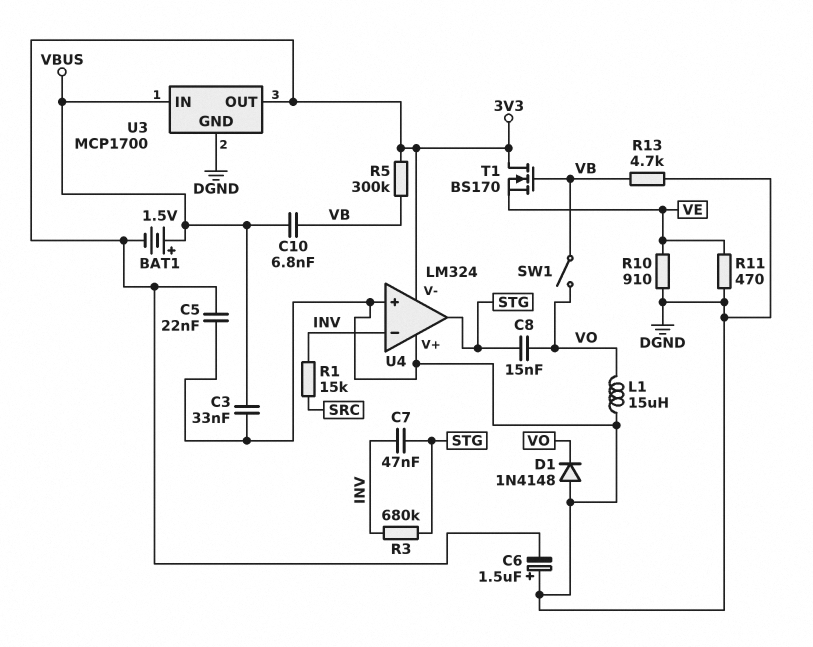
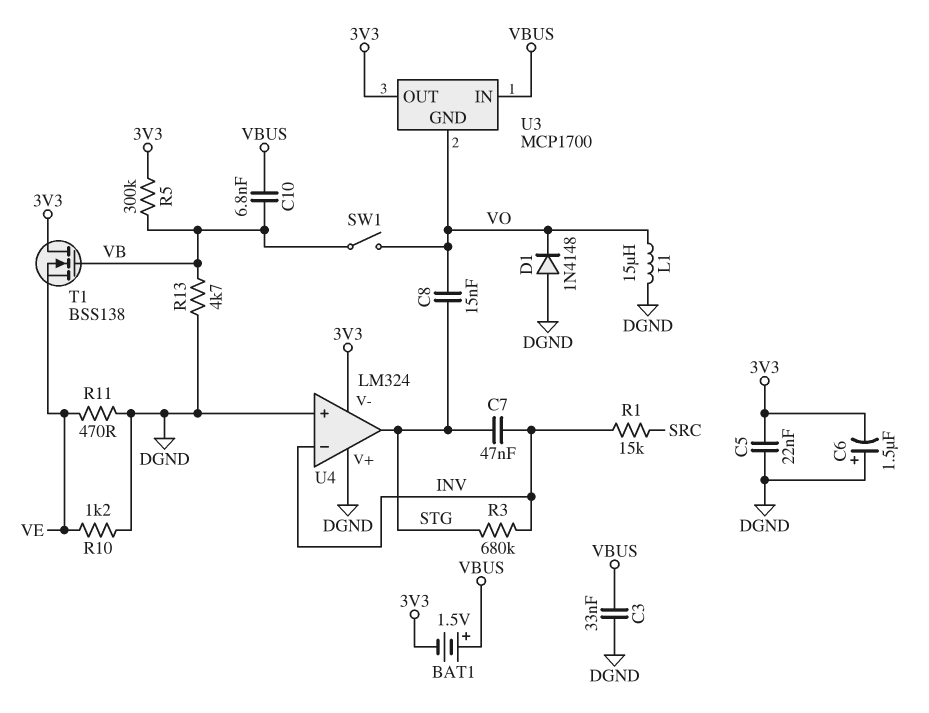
R10: 910 (DGND, VE) -> 1.2k (DGND, VE)
T1: NMOS BS170 (G VB, D 3V3, S VE) -> NMOS BSS138 (G VB, D 3V3, S VE)
U3 pin GND: DGND -> VO

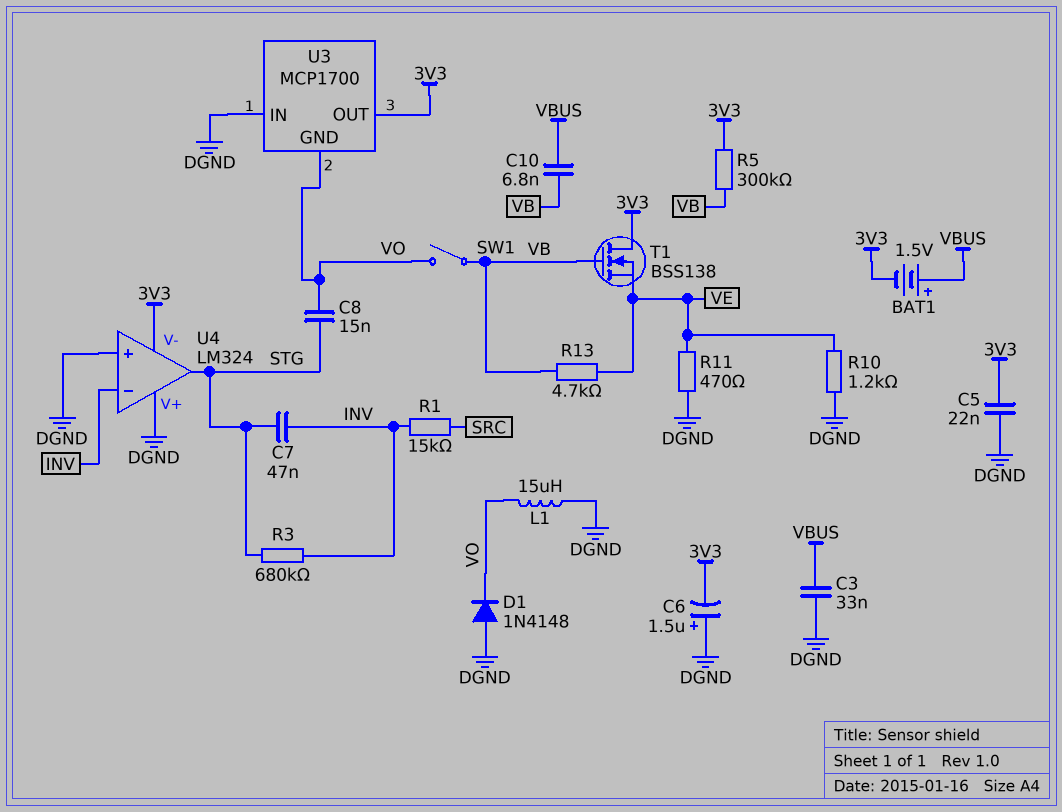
R13: 4.7k (DGND, VB) -> 4.7k (VB, VE)
U3 pin IN: VBUS -> DGND

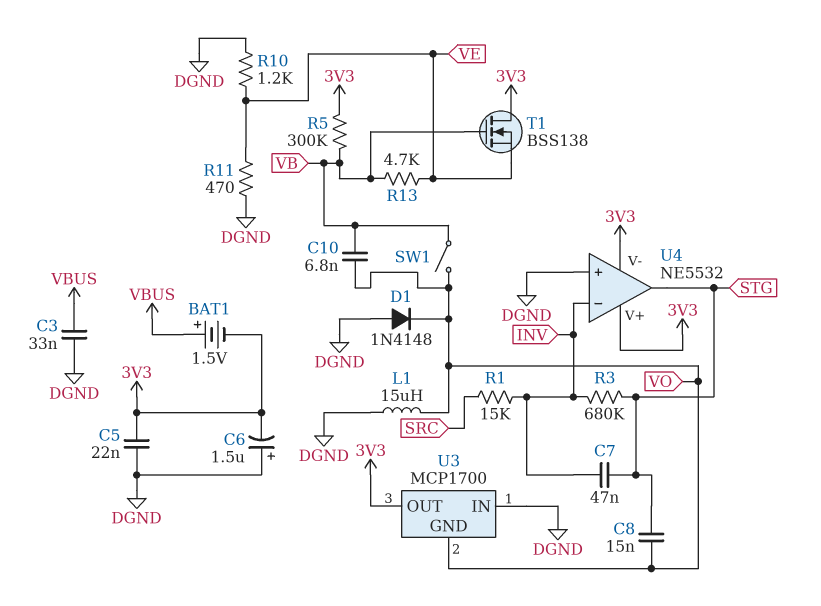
C10: 6.8nF (VB, VBUS) -> 6.8nF (VB, VO)
U4: LM324 -> NE5532
U4 pin V+: DGND -> 3V3

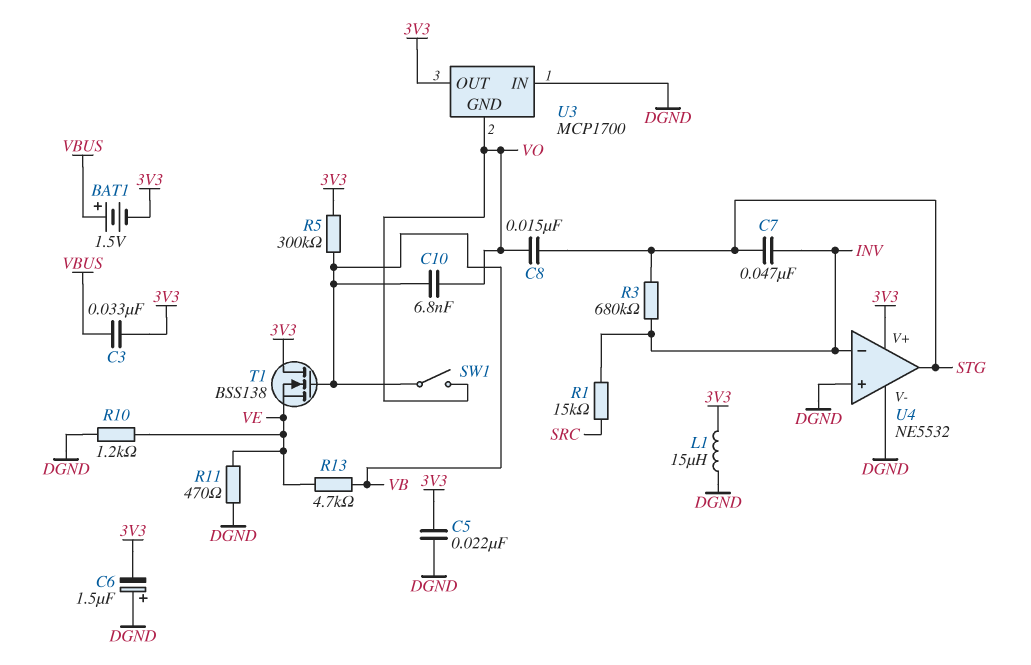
C3: 33nF (DGND, VBUS) -> 33nF (3V3, VBUS)
D1: diode 1N4148 (A DGND, K VO) -> none
L1: 15uH (DGND, VO) -> 15uH (3V3, DGND)
U4 pin V-: 3V3 -> DGND

